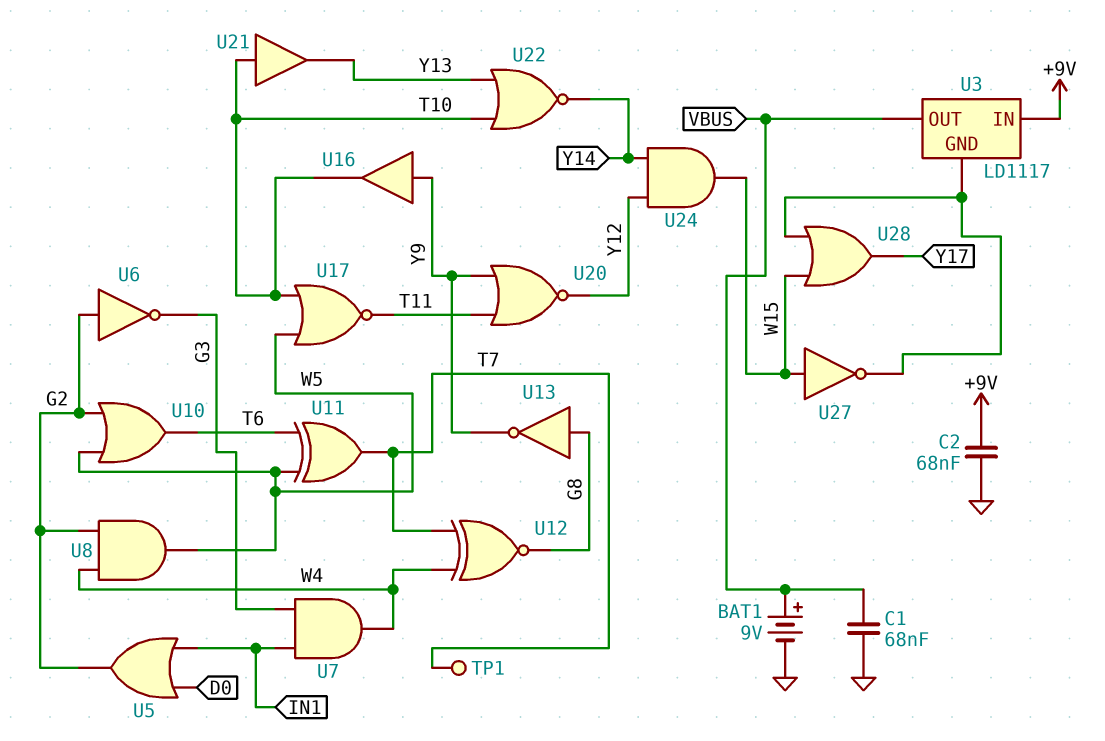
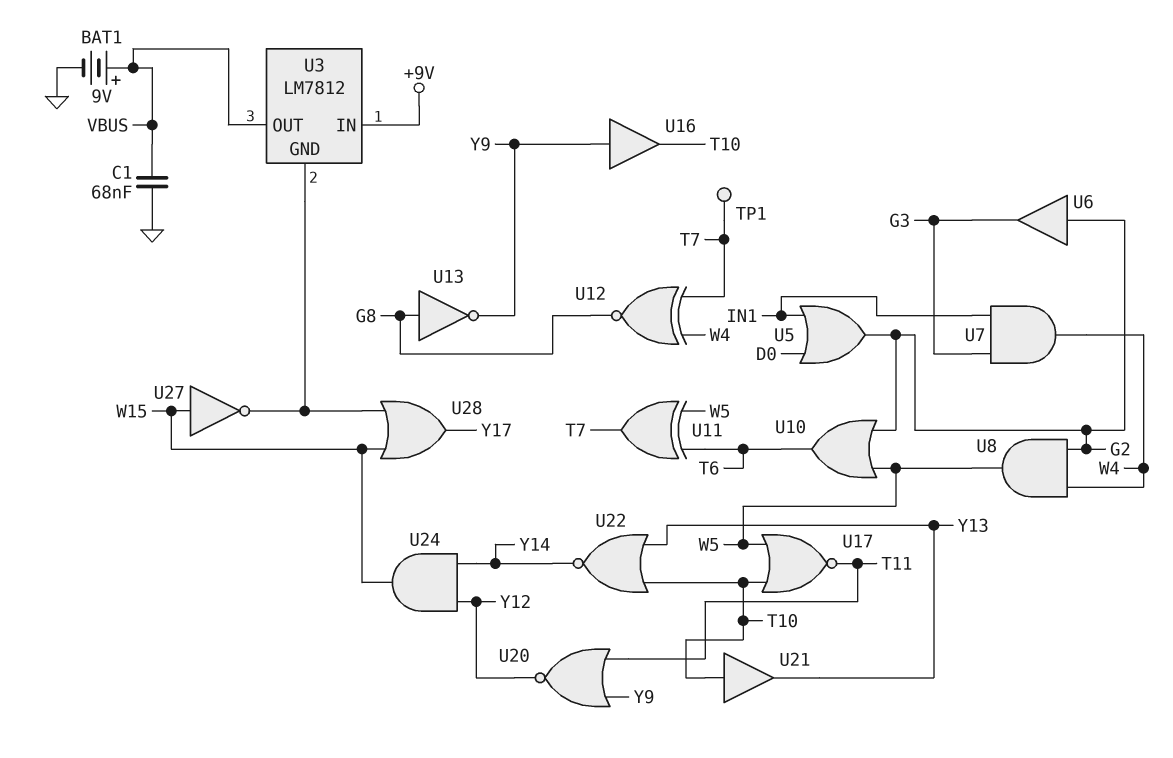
C2: 68nF (+9V, GND) -> none
U3: LD1117 -> LM7812
U6: NOT (in G2, out G3) -> buffer (in G2, out G3)

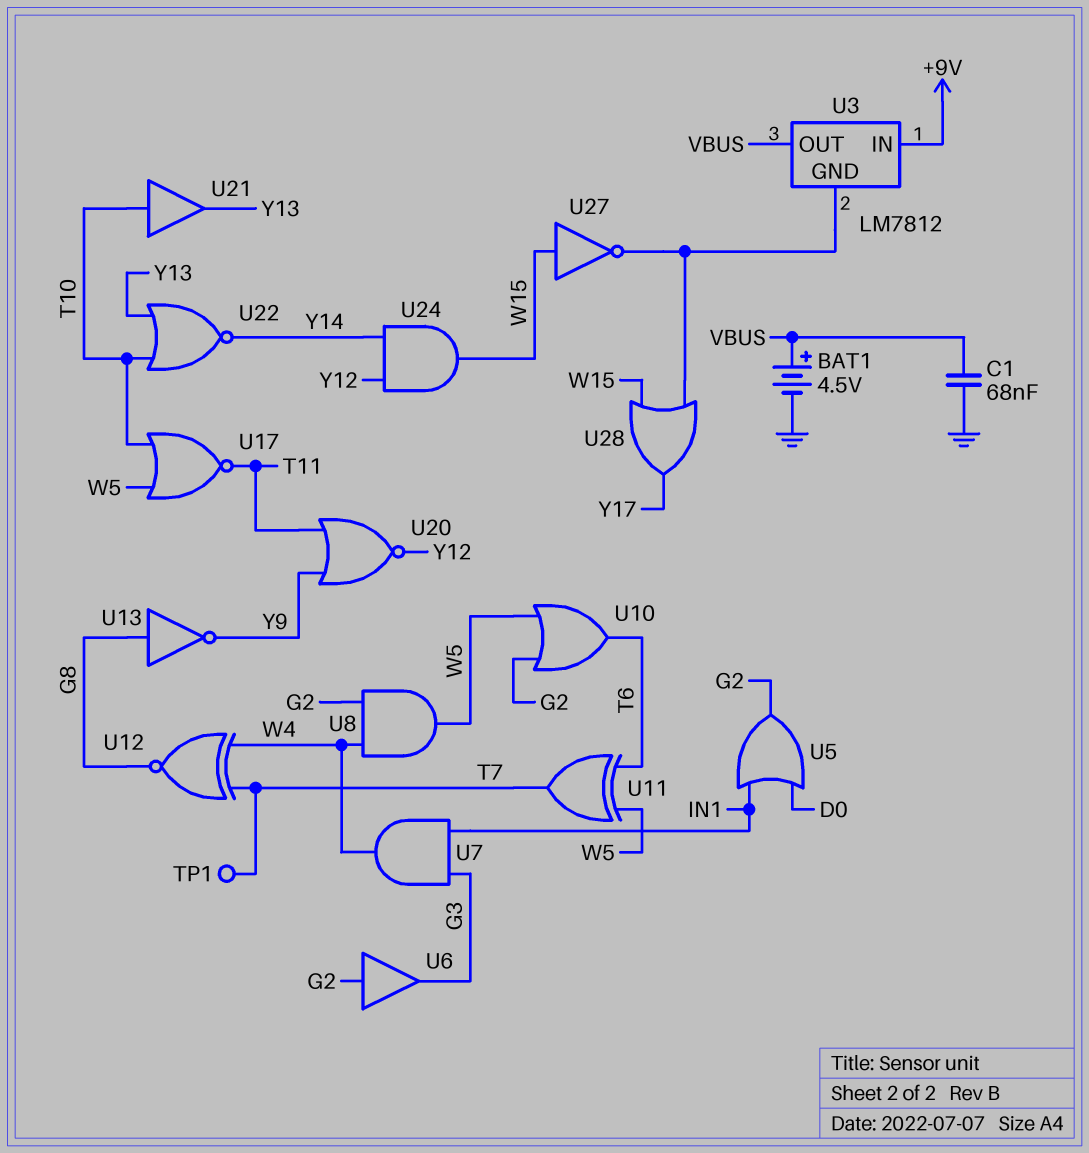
BAT1: 9V (plus VBUS, minus GND) -> 4.5V (plus VBUS, minus GND)
U16: buffer (in Y9, out T10) -> none

